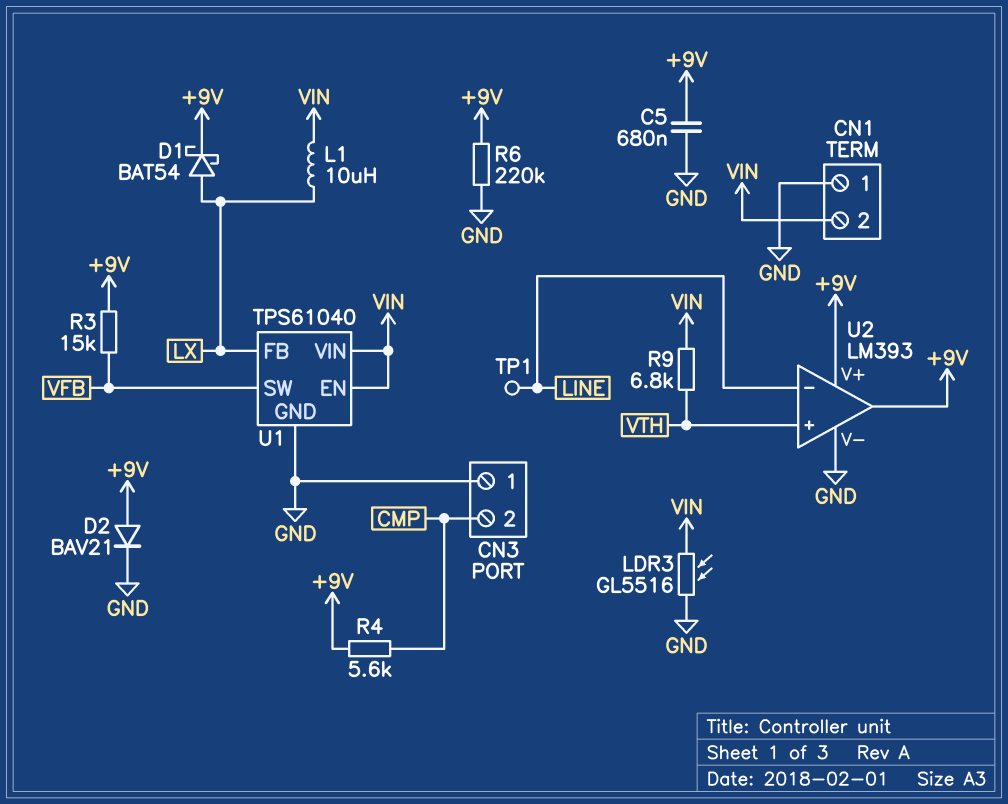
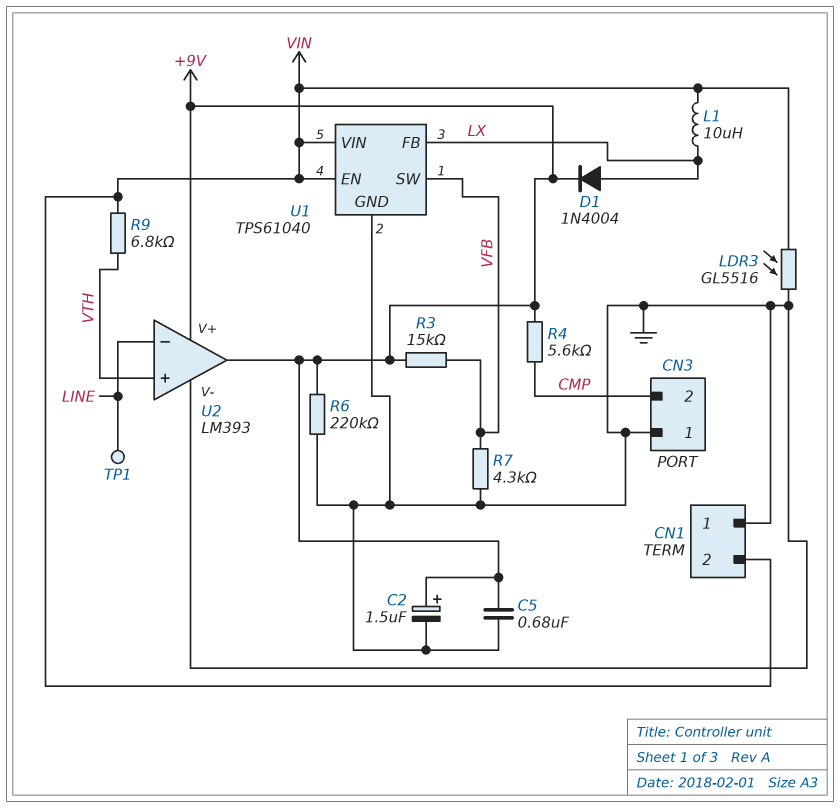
C2: none -> 1.5uF (plus +9V, minus GND)
D1: schottky BAT54 (A LX, K +9V) -> diode 1N4004 (A LX, K +9V)
D2: diode BAV21 (A +9V, K GND) -> none
R7: none -> 4.3k (GND, VFB)

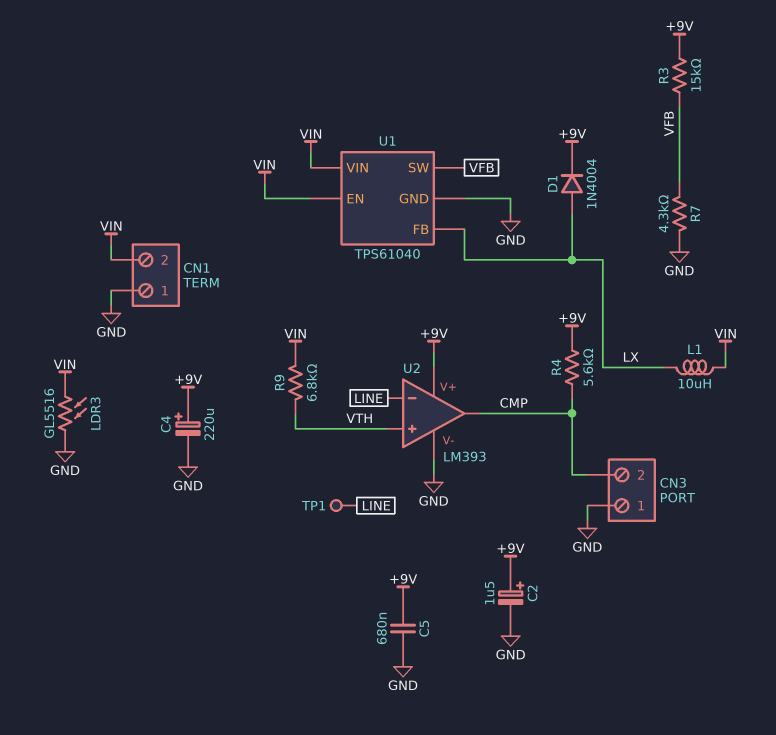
C4: none -> 220uF (plus +9V, minus GND)
R6: 220k (+9V, GND) -> none
U2 pin out: +9V -> CMP

